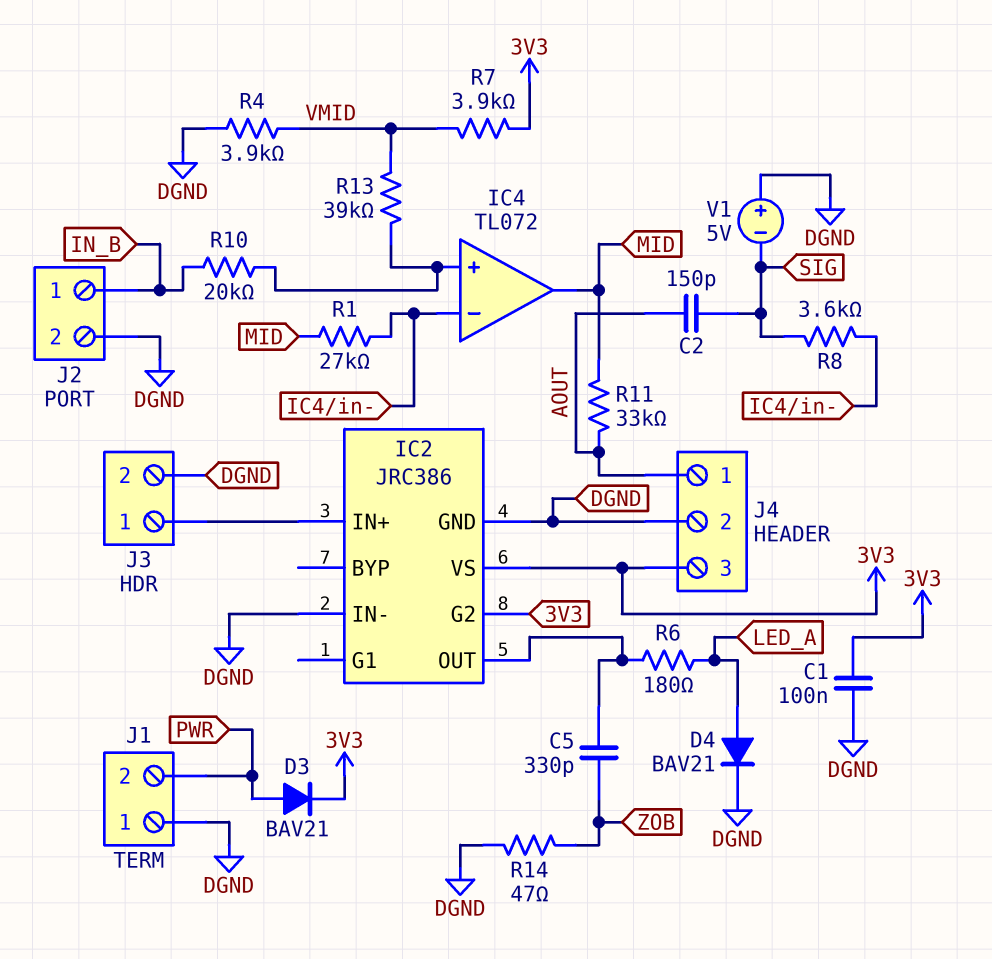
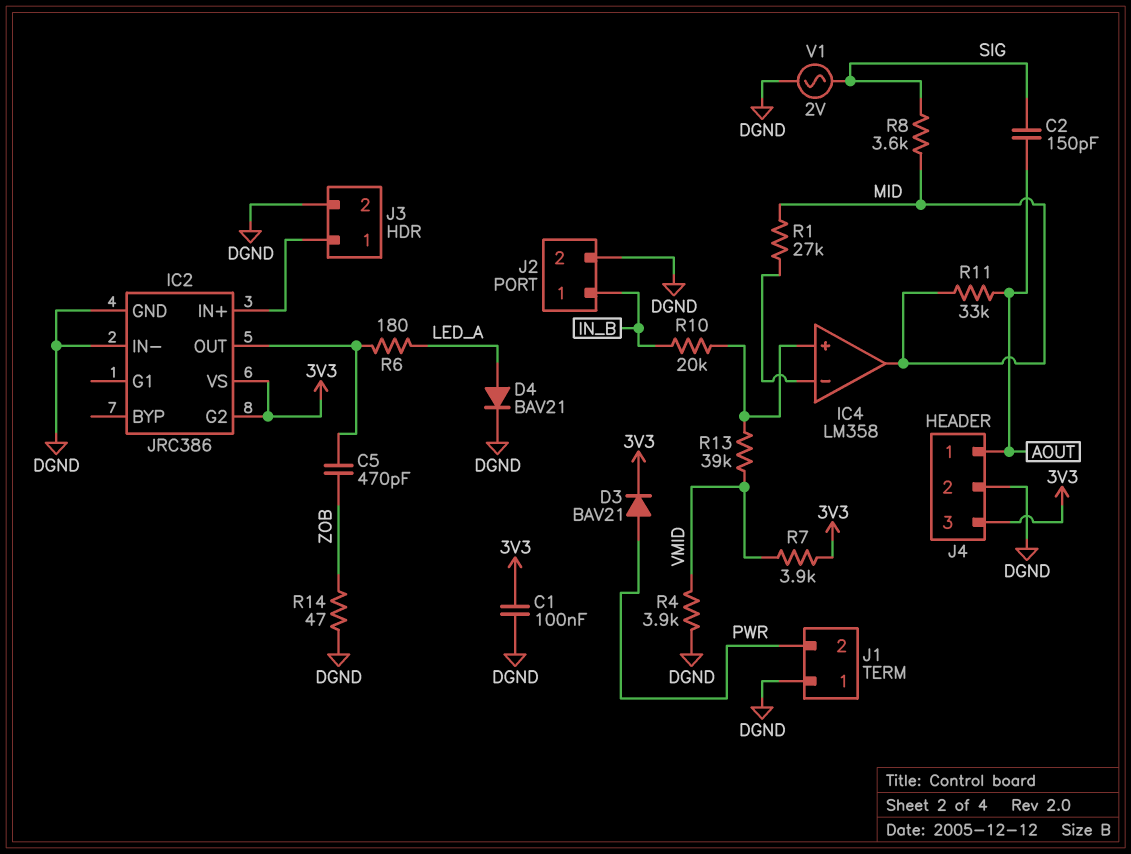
C5: 330pF (IC2/OUT, ZOB) -> 470pF (IC2/OUT, ZOB)
IC4: TL072 -> LM358
R8: 3.6k (IC4/in-, SIG) -> 3.6k (MID, SIG)
V1: 5V (plus DGND, minus SIG) -> AC 2V (DGND, SIG)

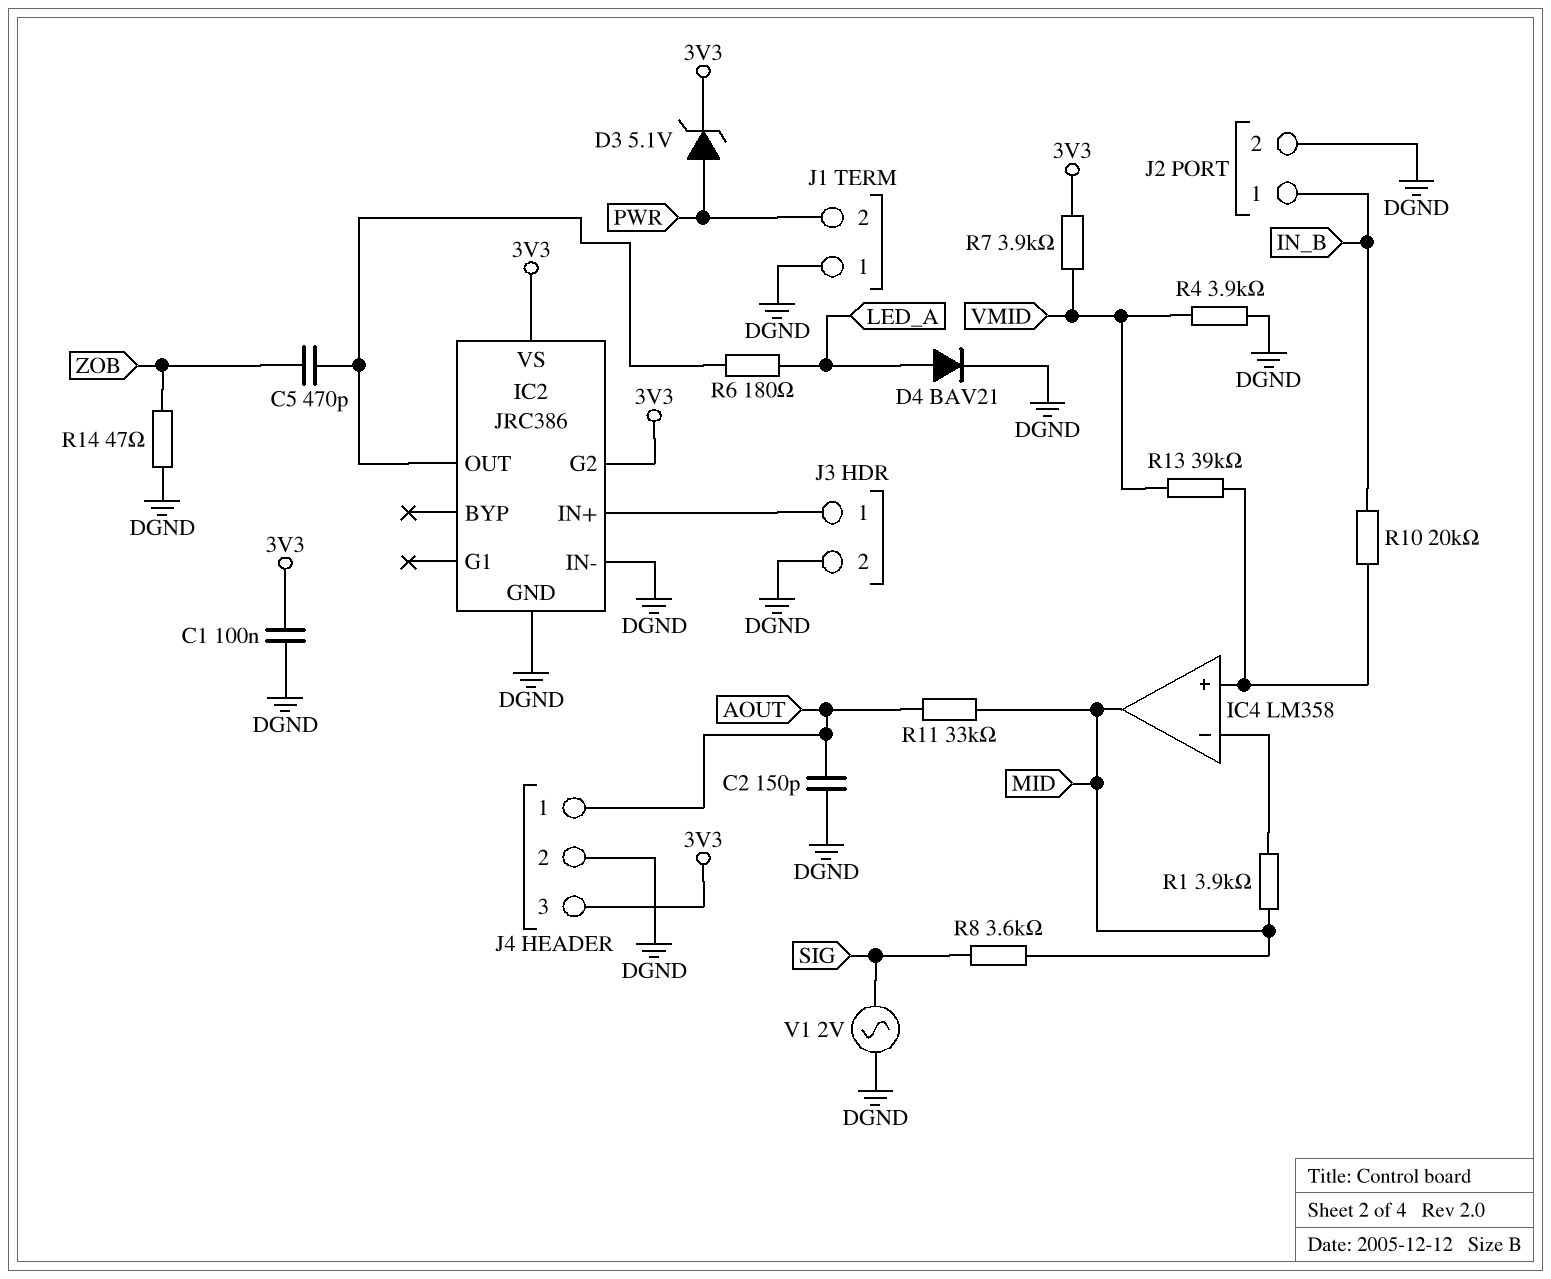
C2: 150pF (AOUT, SIG) -> 150pF (AOUT, DGND)
D3: diode BAV21 (A PWR, K 3V3) -> zener 5.1V (A PWR, K 3V3)
R1: 27k (IC4/in-, MID) -> 3.9k (IC4/in-, MID)

